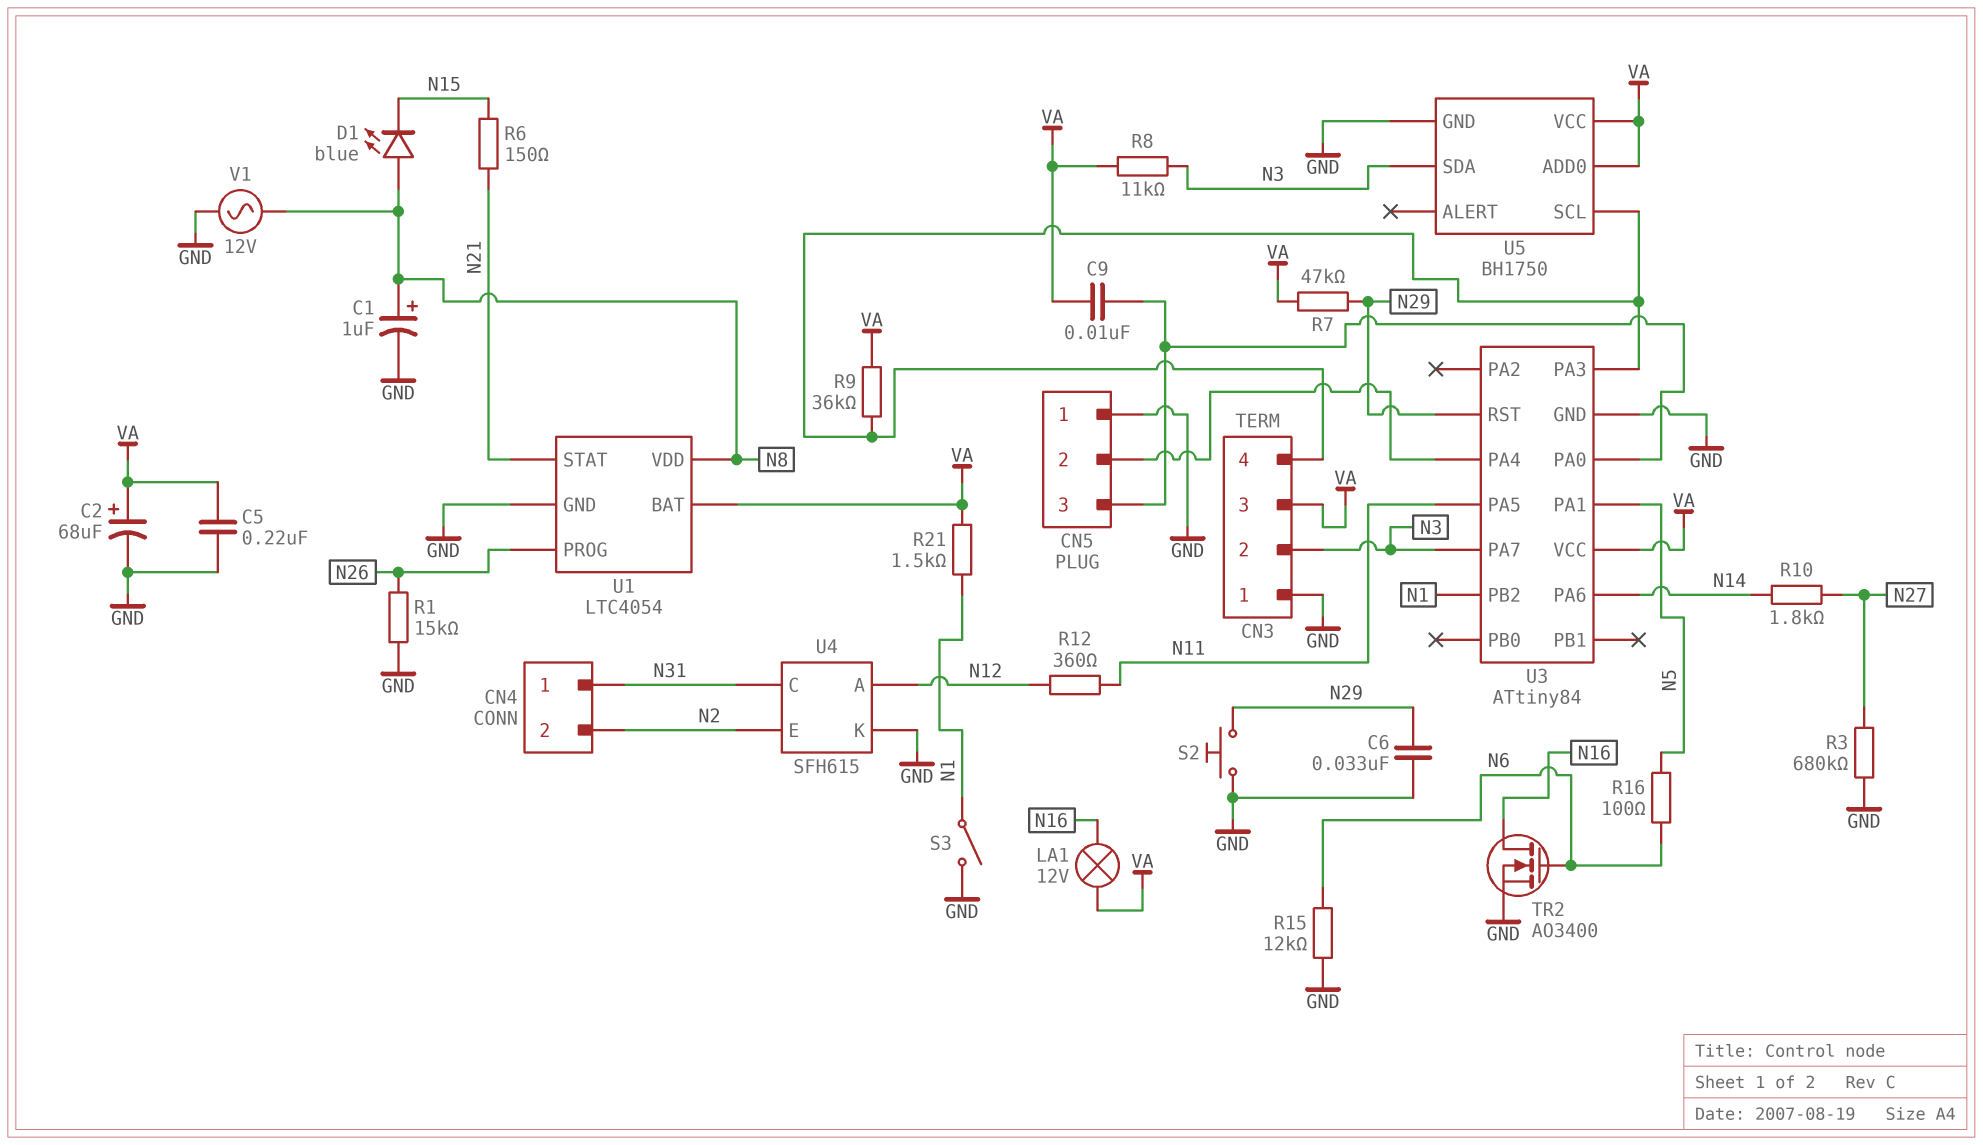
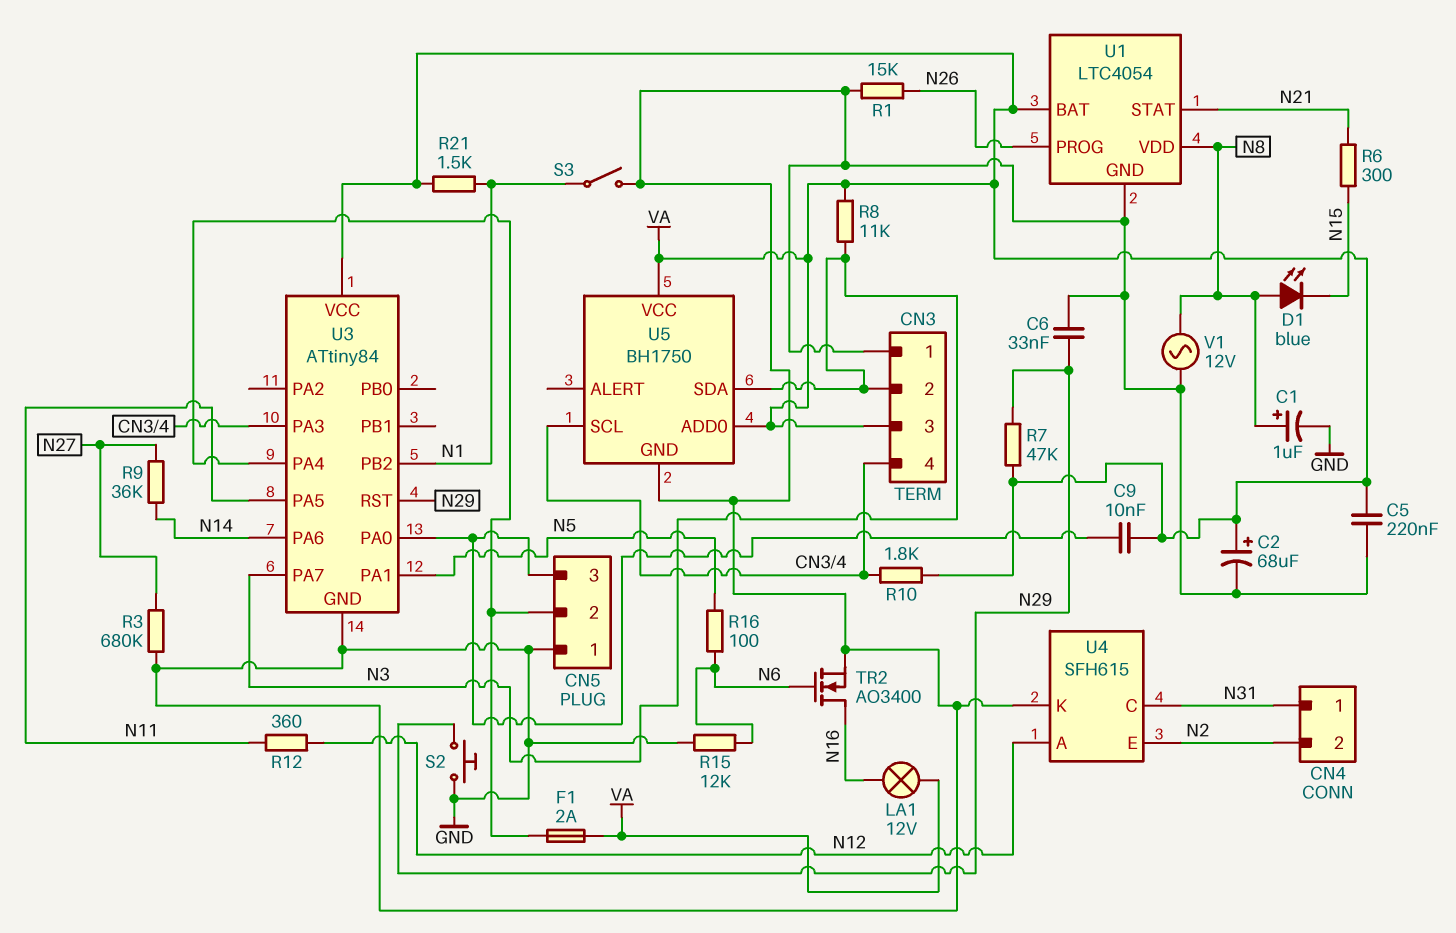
F1: none -> 2A (CN5/2, VA)
R6: 150 (N15, N21) -> 300 (N15, N21)
R9: 36k (CN3/4, VA) -> 36k (N14, N27)
R10: 1.8k (N14, N27) -> 1.8k (CN3/4, VA)

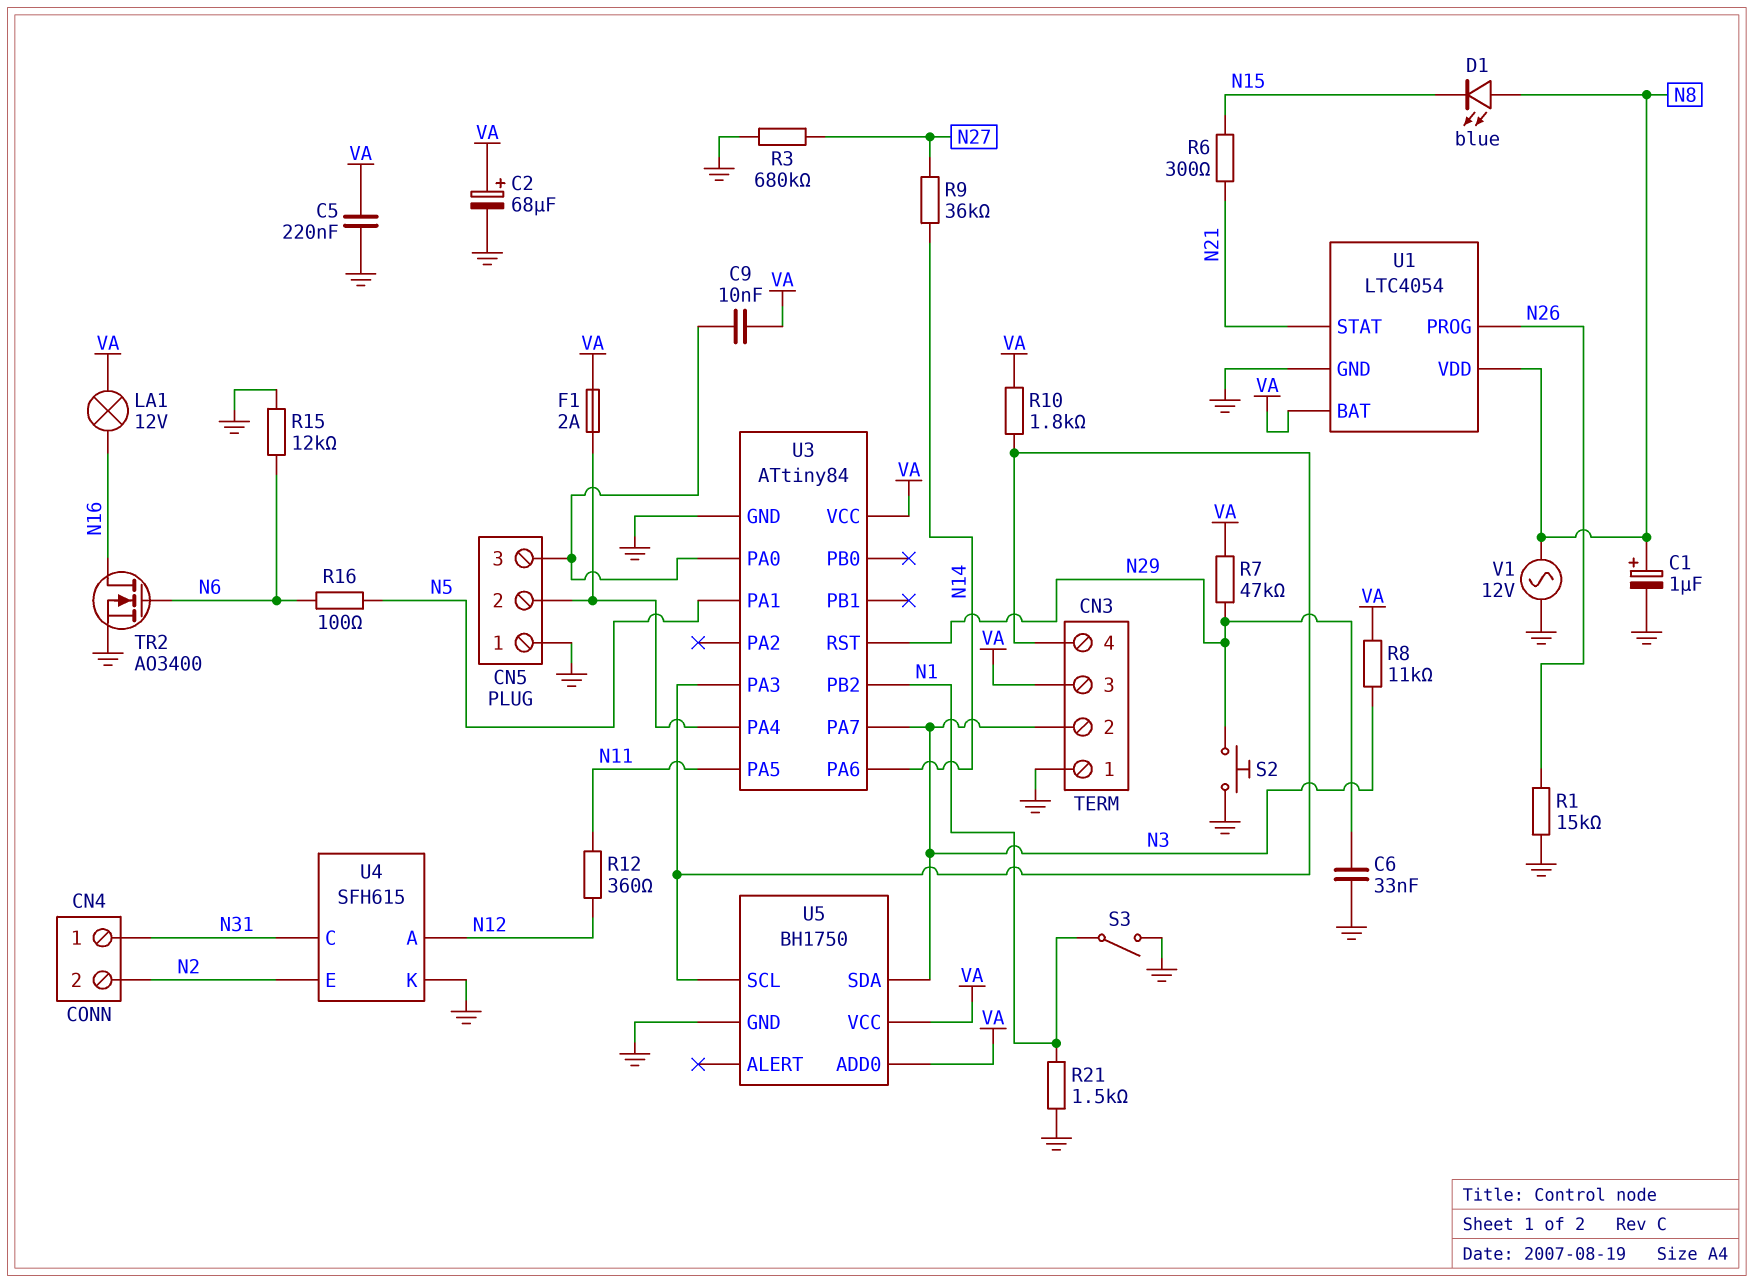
R21: 1.5k (N1, VA) -> 1.5k (GND, N1)

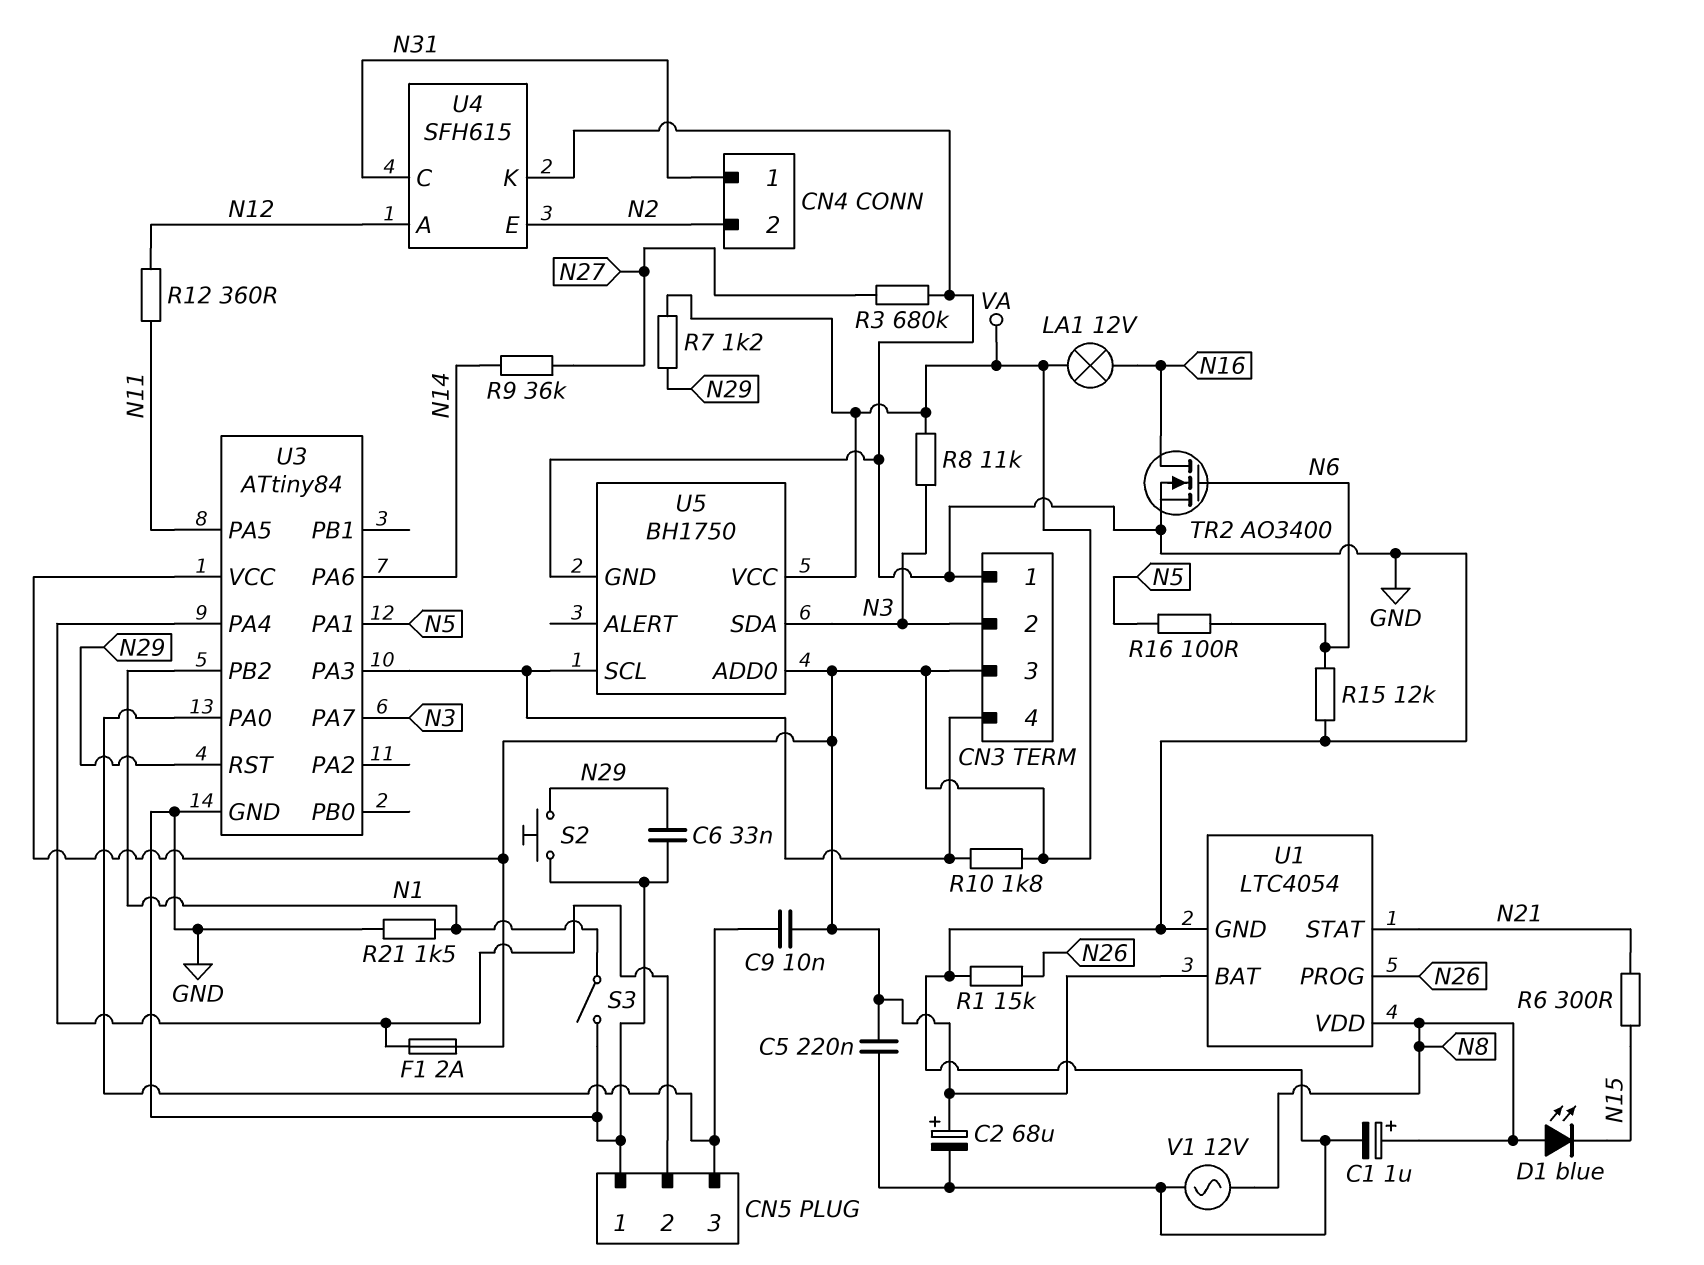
R7: 47k (N29, VA) -> 1.2k (N29, VA)

